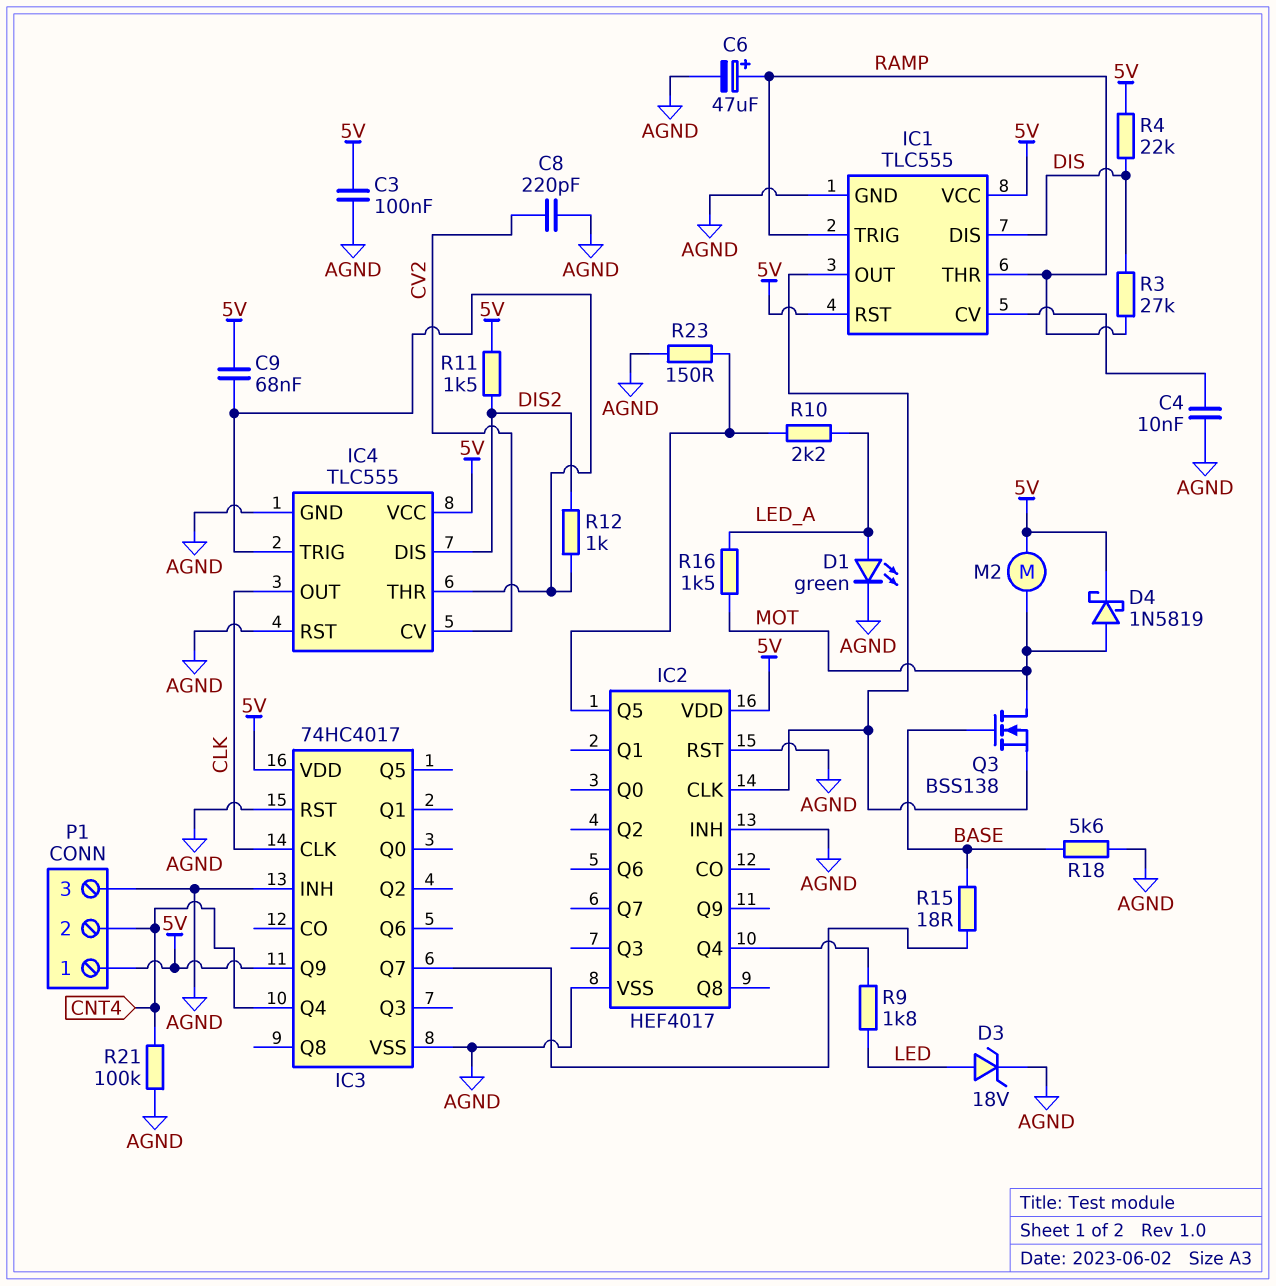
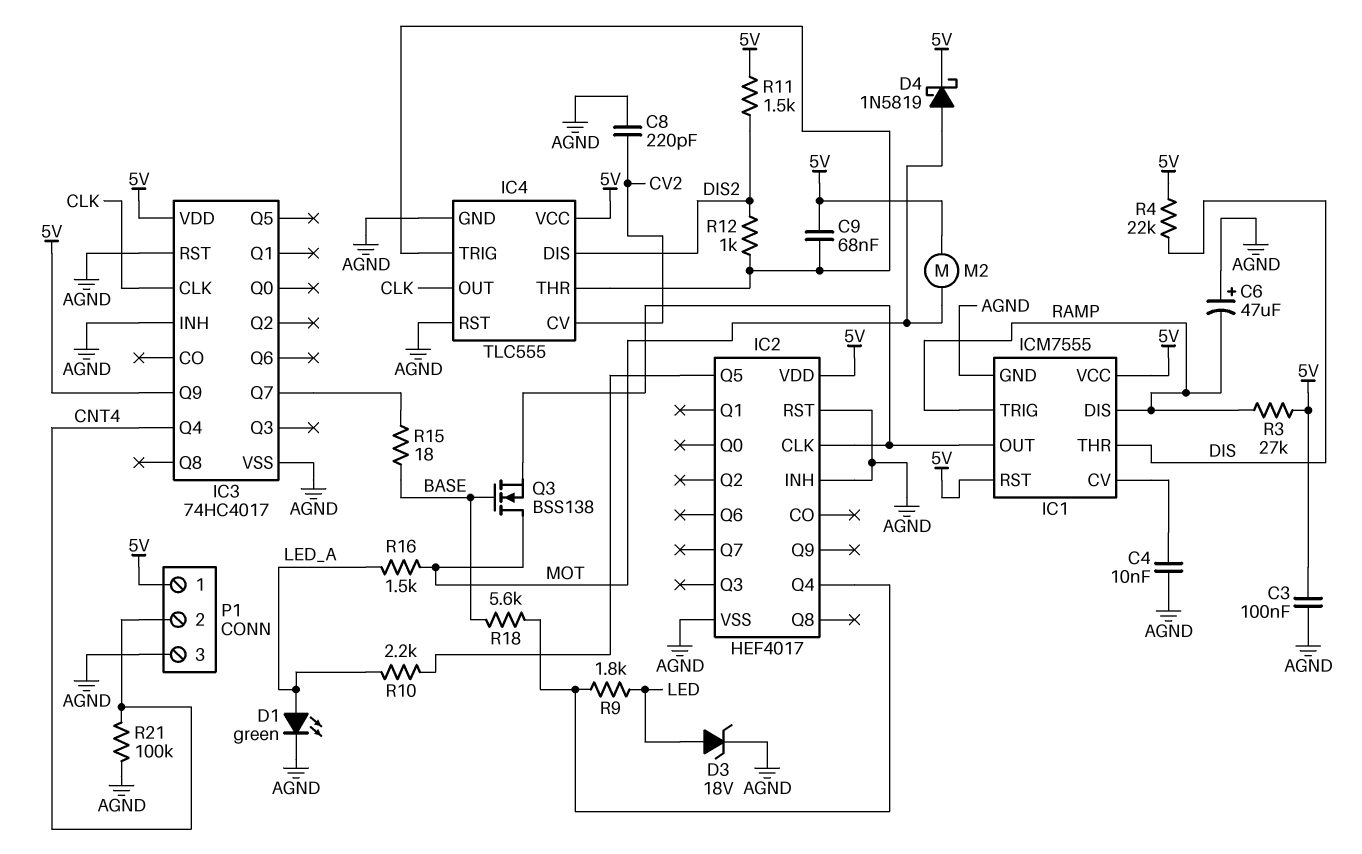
C6: 47uF (plus RAMP, minus AGND) -> 47uF (plus AGND, minus RAMP)
IC1: TLC555 -> ICM7555
IC1 pin DIS: DIS -> RAMP
IC1 pin THR: RAMP -> DIS
R3: 27k (DIS, RAMP) -> 27k (5V, RAMP)
R18: 5.6k (AGND, BASE) -> 5.6k (BASE, IC2/Q4)
R23: 150 (AGND, IC2/Q5) -> none

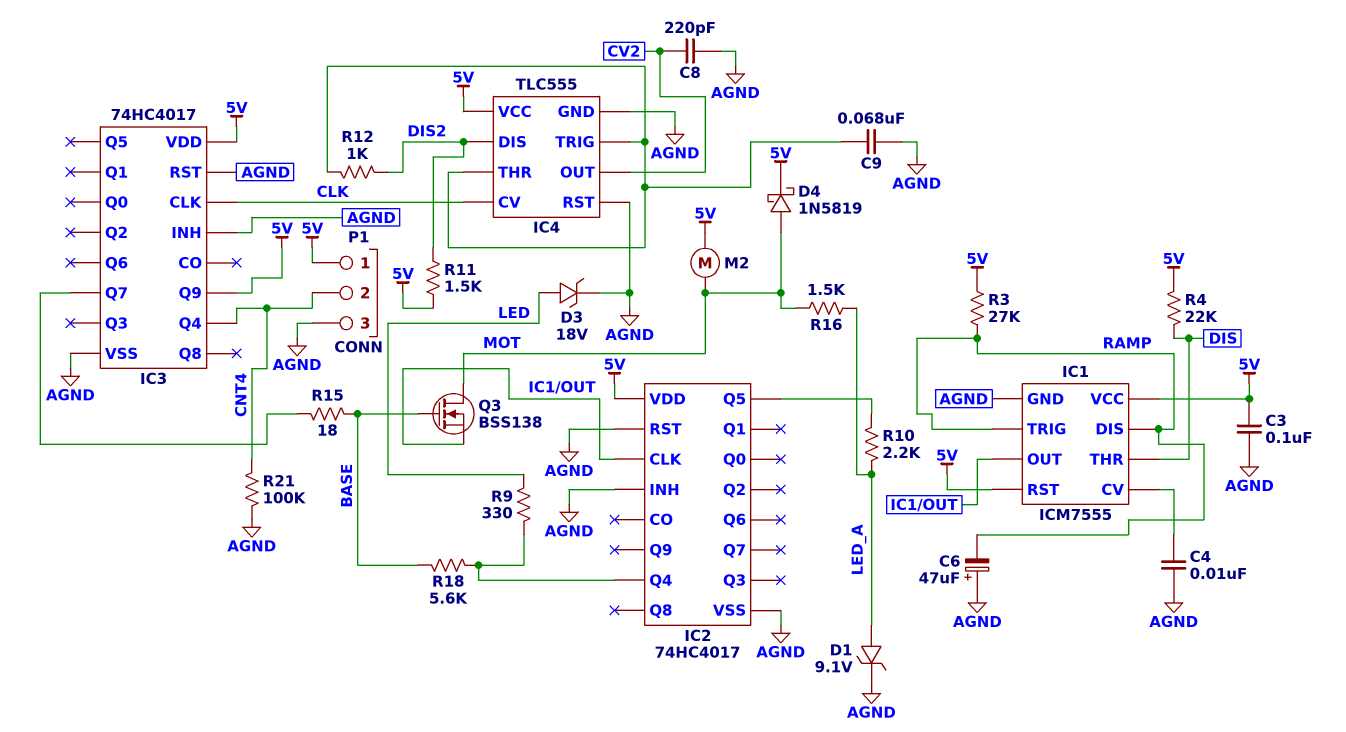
C9: 68nF (5V, IC4/THR) -> 68nF (AGND, IC4/THR)
D1: LED green (A LED_A, K AGND) -> zener 9.1V (A LED_A, K AGND)
IC2: HEF4017 -> 74HC4017
IC4 pin CV: CV2 -> CLK
IC4 pin OUT: CLK -> CV2
R9: 1.8k (IC2/Q4, LED) -> 330 (IC2/Q4, LED)

